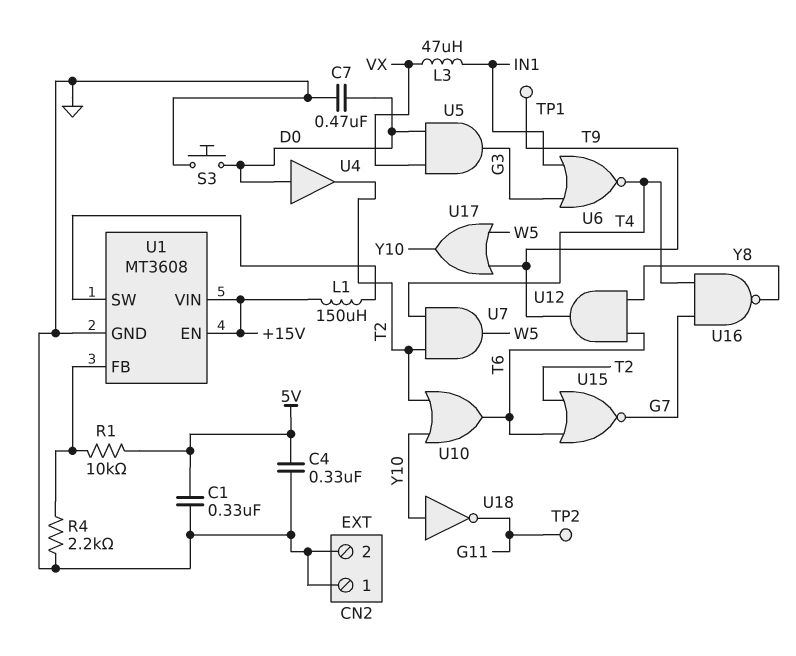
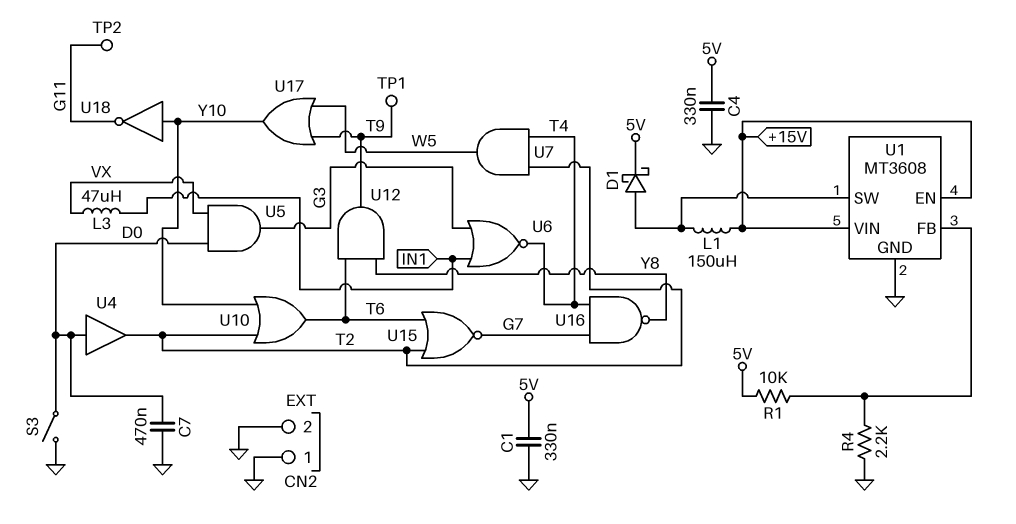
D1: none -> schottky (A U1/SW, K 5V)
S3: button (D0, GND) -> switch (D0, GND)

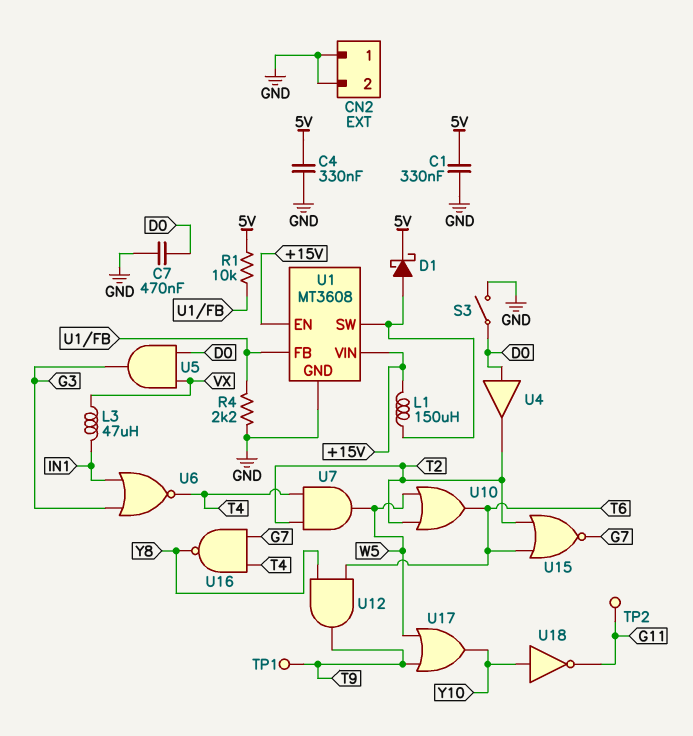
U10: OR (in T2, in Y10, out T6) -> OR (in T2, in W5, out T6)

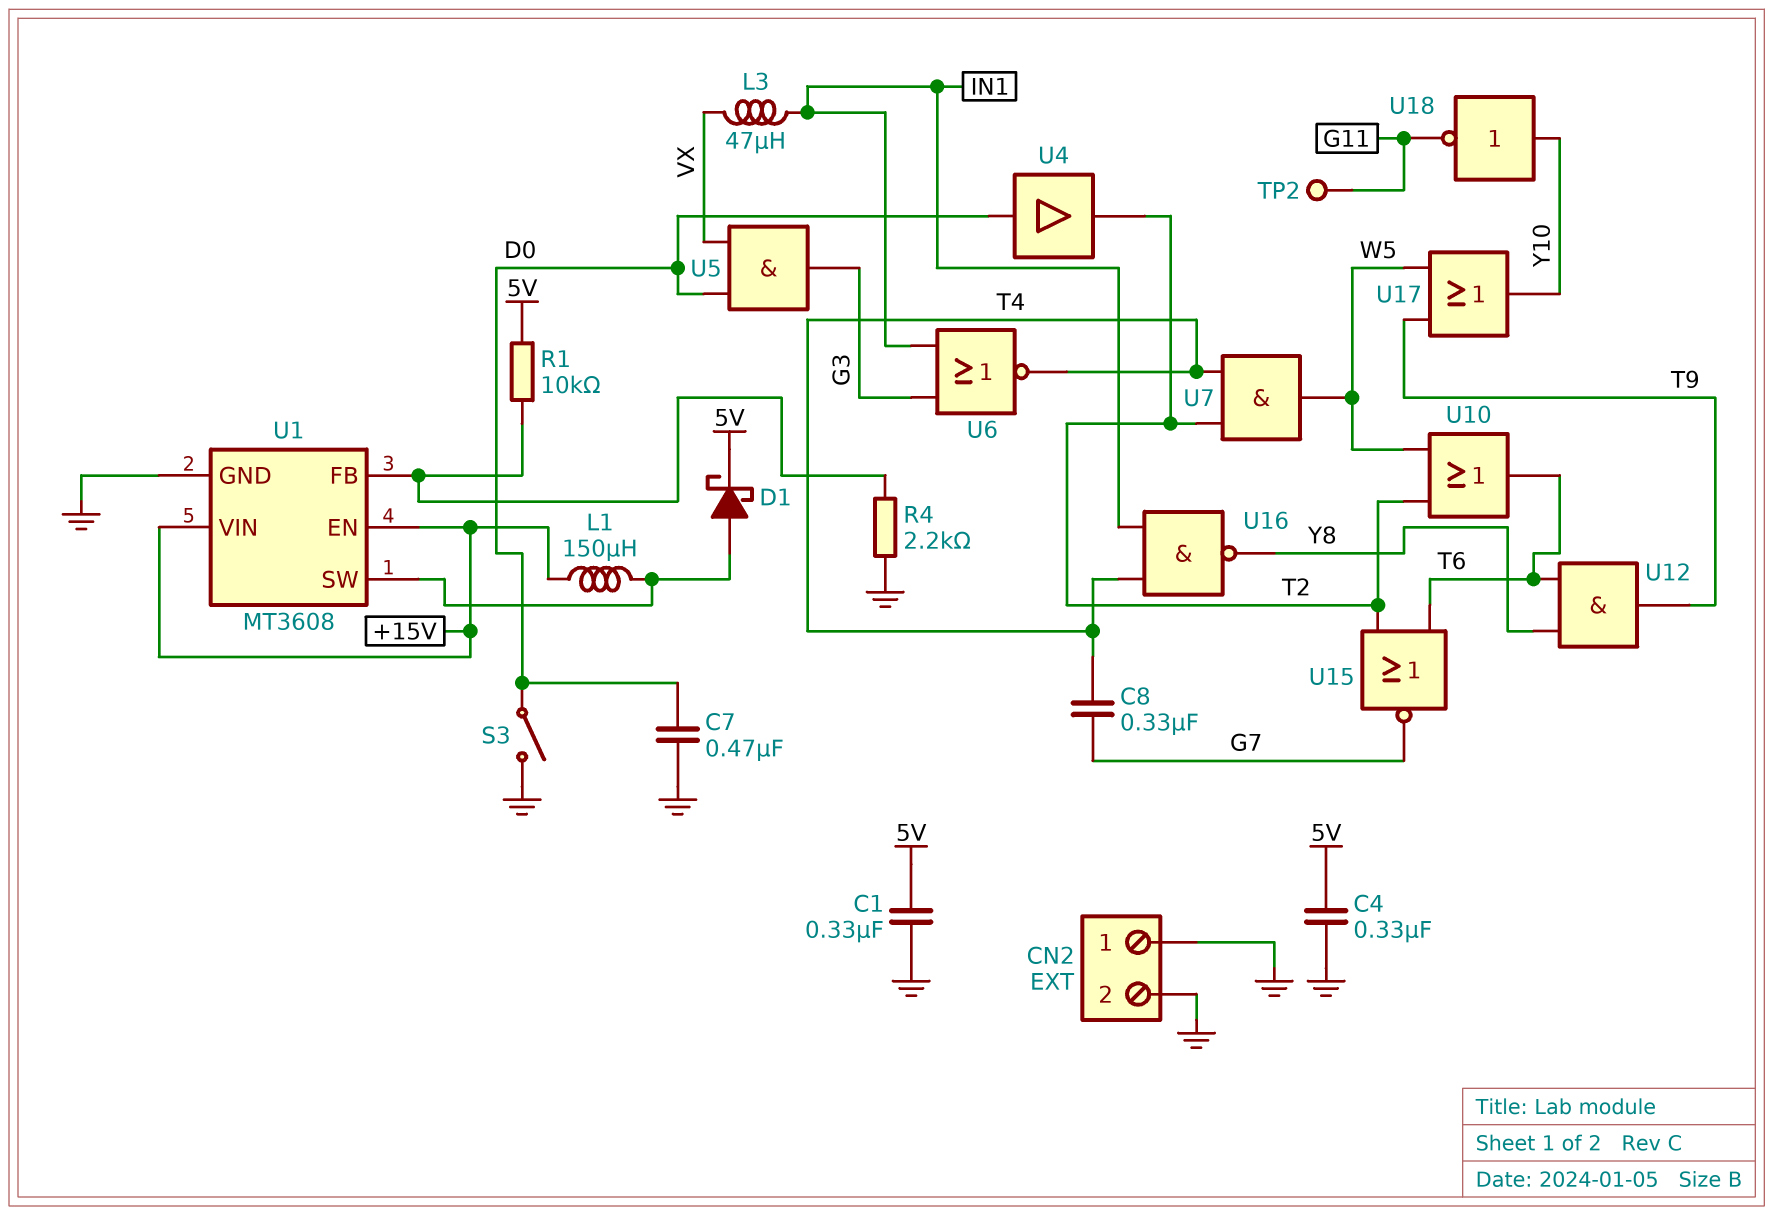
C8: none -> 330nF (G7, T4)
TP1: test point (T9) -> none
U16: NAND (in G7, in T4, out Y8) -> NAND (in IN1, in T4, out Y8)

